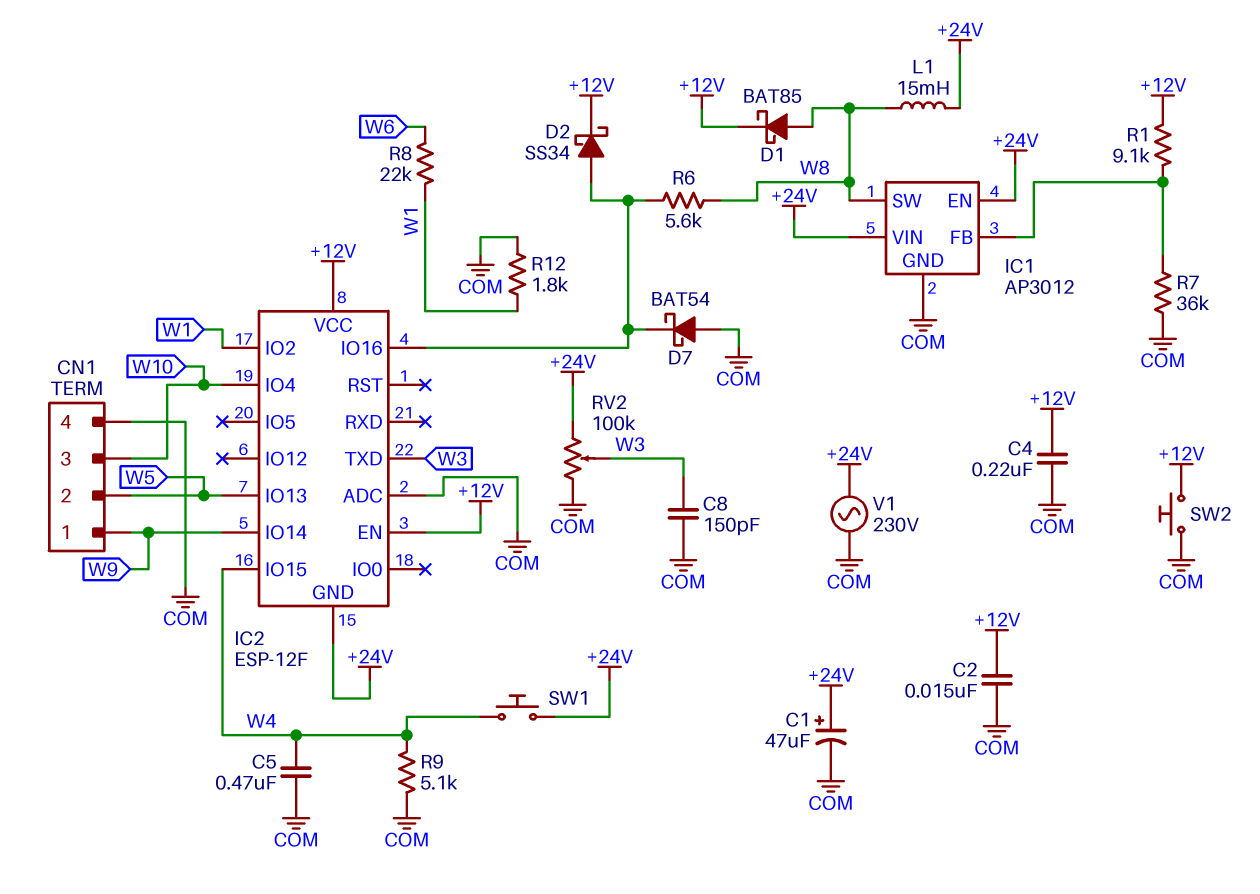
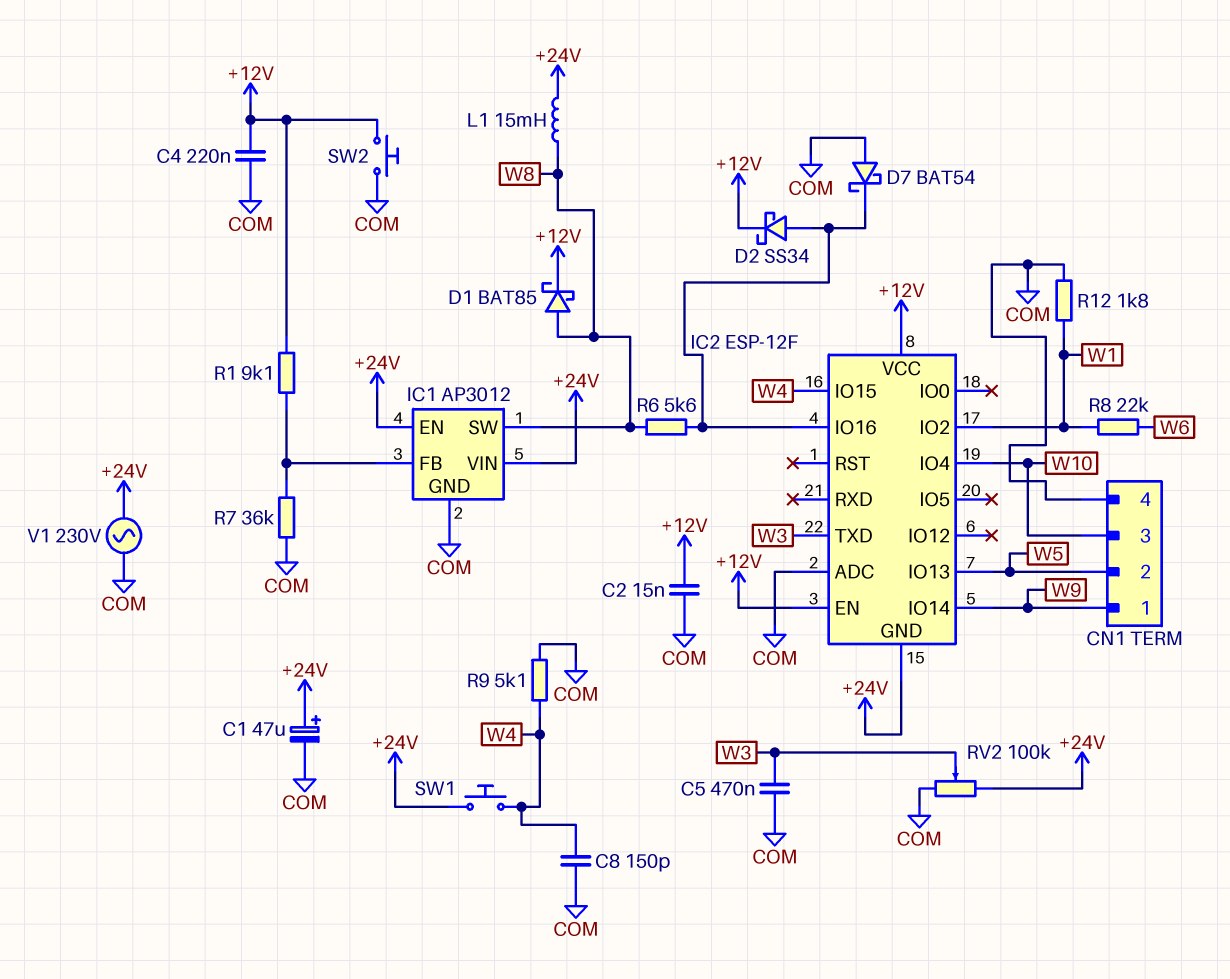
C5: 470nF (COM, W4) -> 470nF (COM, W3)
C8: 150pF (COM, W3) -> 150pF (COM, W4)

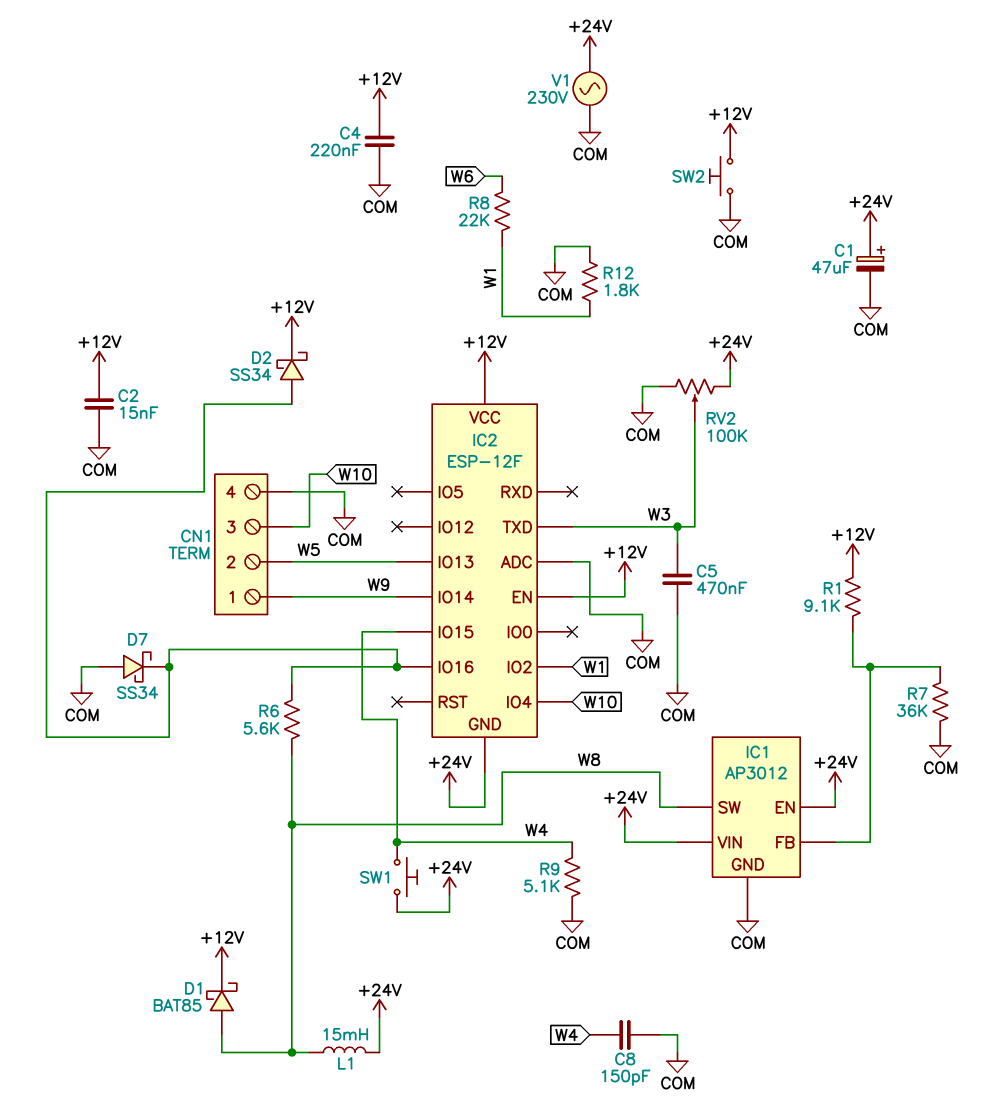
D7: schottky BAT54 (A COM, K IC2/IO16) -> schottky SS34 (A COM, K IC2/IO16)

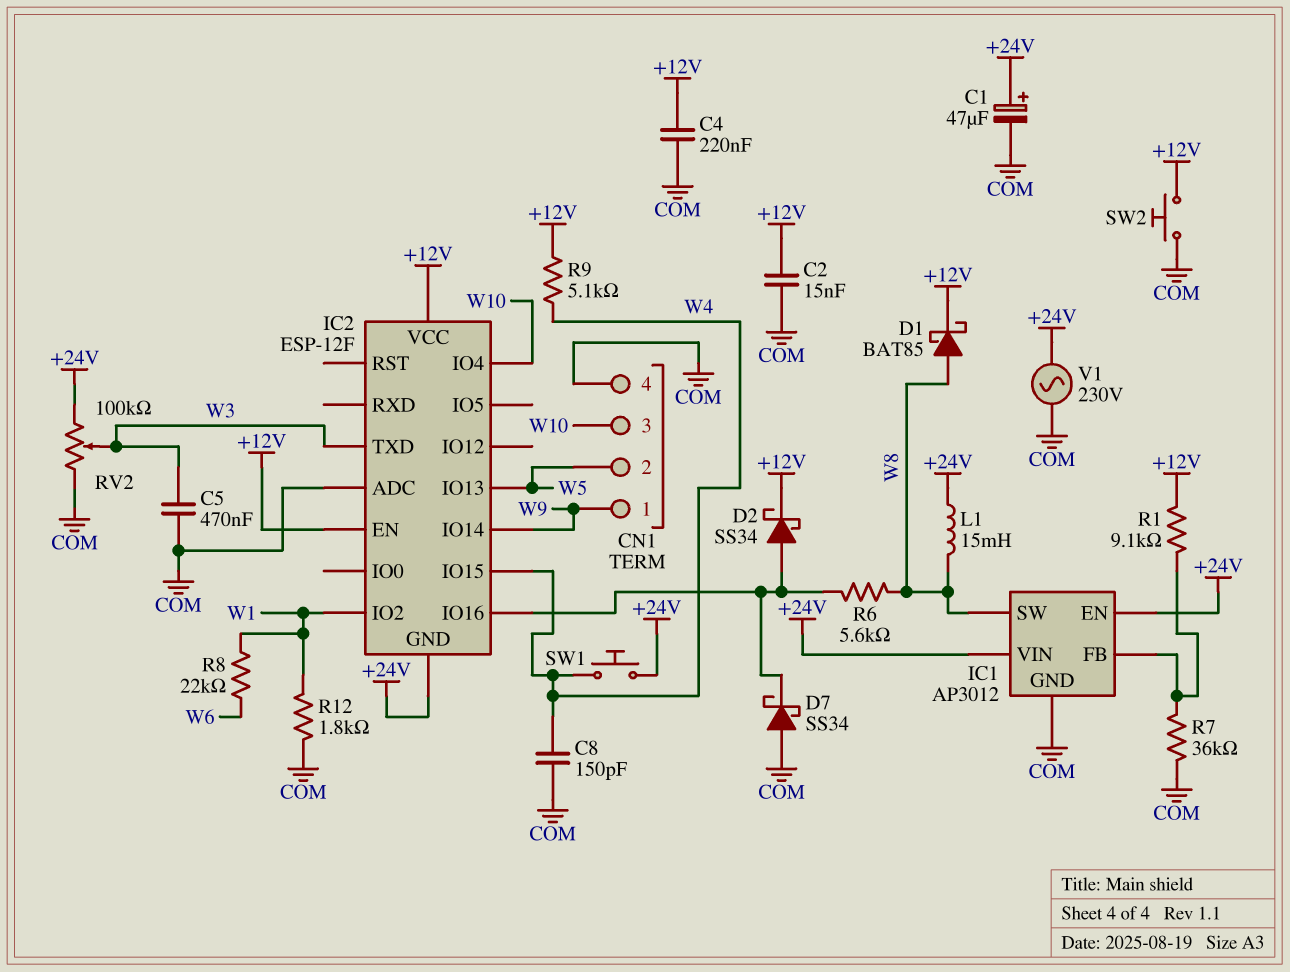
R9: 5.1k (COM, W4) -> 5.1k (+12V, W4)

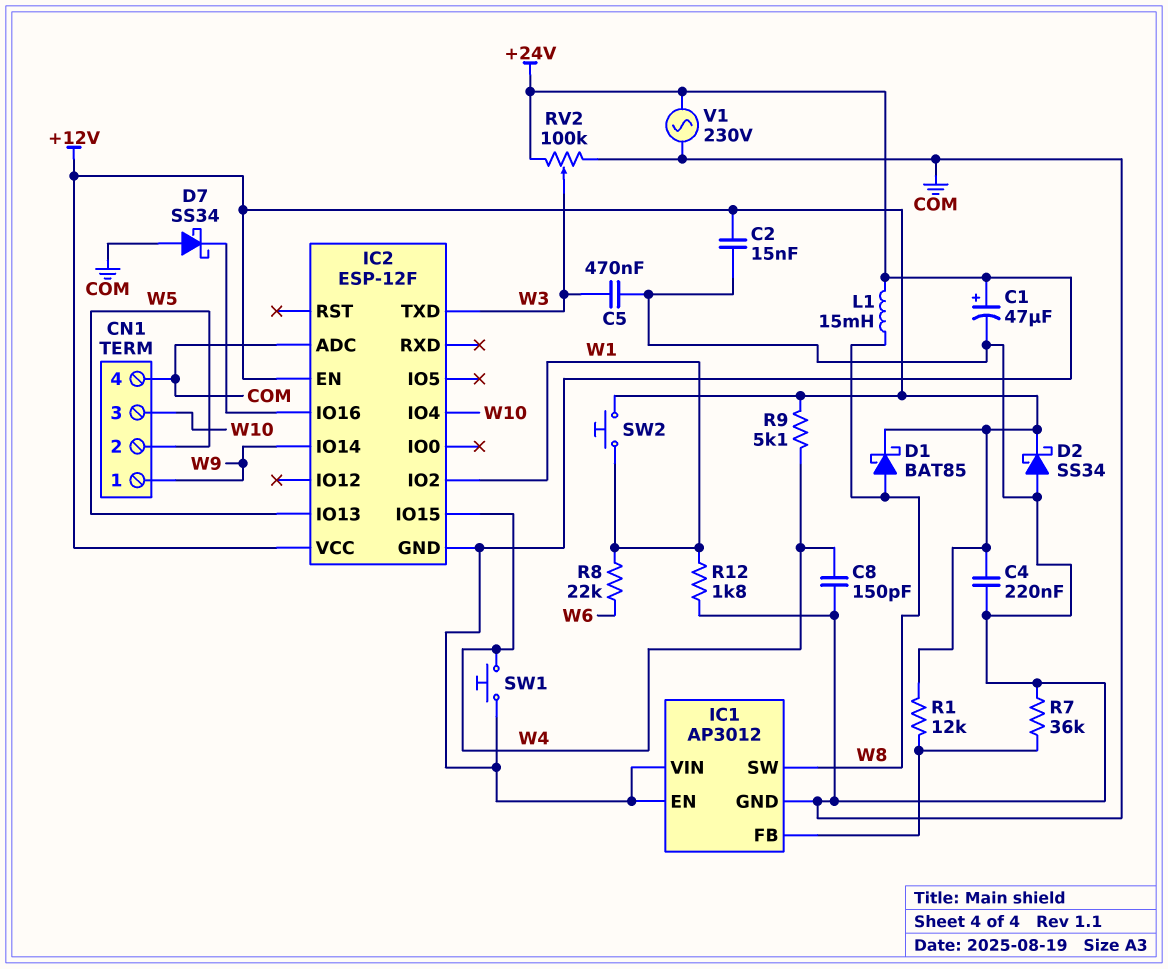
D2: schottky SS34 (A IC2/IO16, K +12V) -> schottky SS34 (A COM, K +12V)
R1: 9.1k (+12V, IC1/FB) -> 12k (+12V, IC1/FB)
R6: 5.6k (IC2/IO16, W8) -> none
SW2: button (+12V, COM) -> button (+12V, W1)

